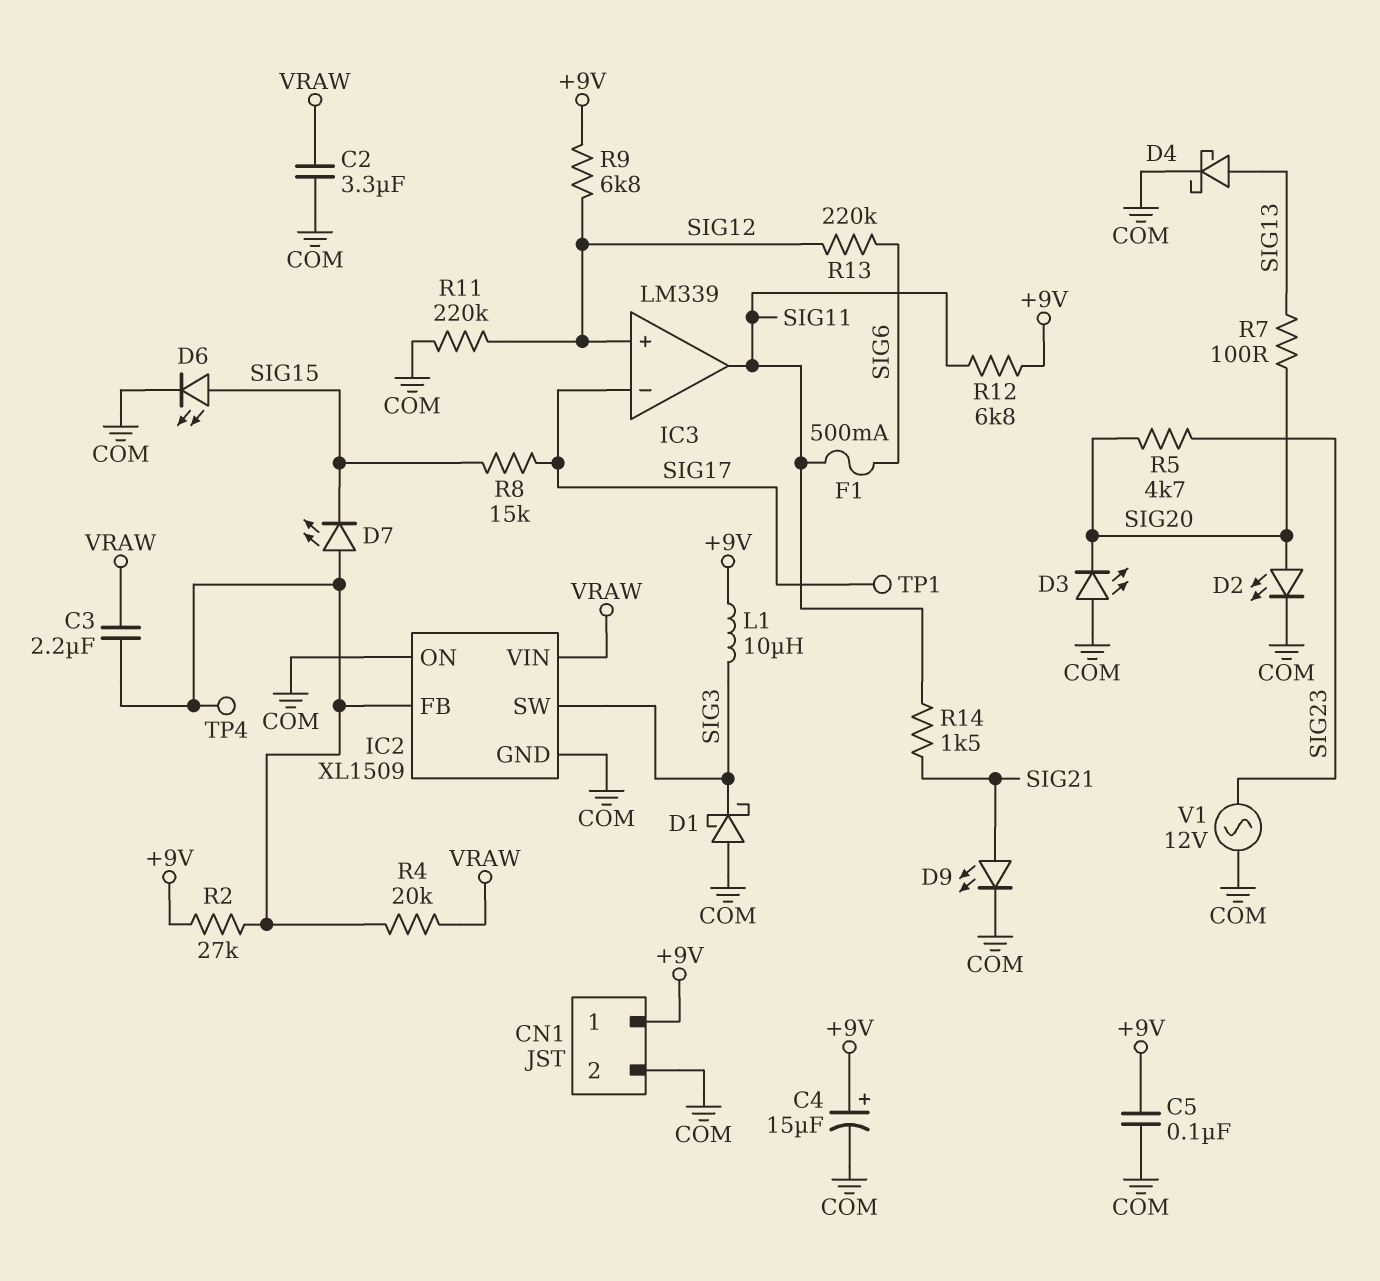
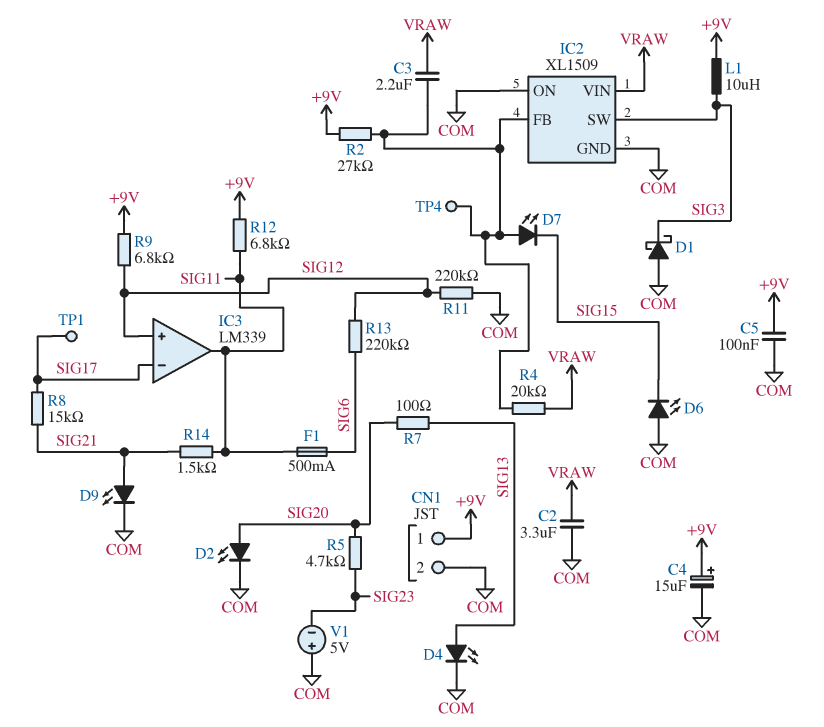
D3: LED (A COM, K SIG20) -> none
D4: schottky (A SIG13, K COM) -> LED (A SIG13, K COM)
D6: LED (A SIG15, K COM) -> LED (A COM, K SIG15)
R8: 15k (SIG15, SIG17) -> 15k (SIG17, SIG21)
V1: AC 12V (COM, SIG23) -> 5V (plus COM, minus SIG23)

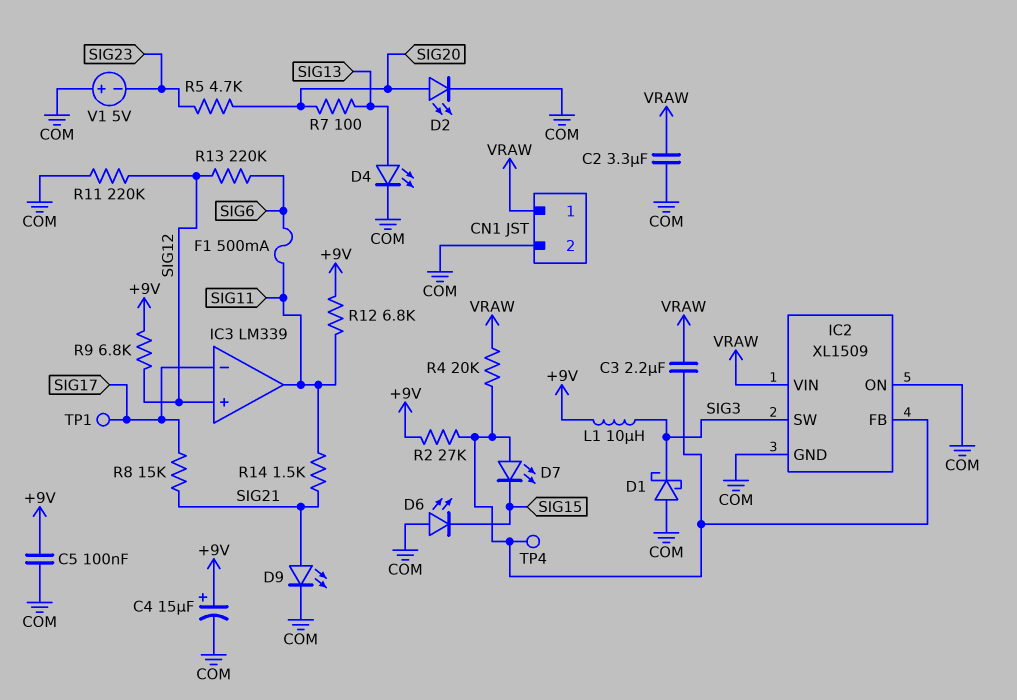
CN1 pin 1: +9V -> VRAW

